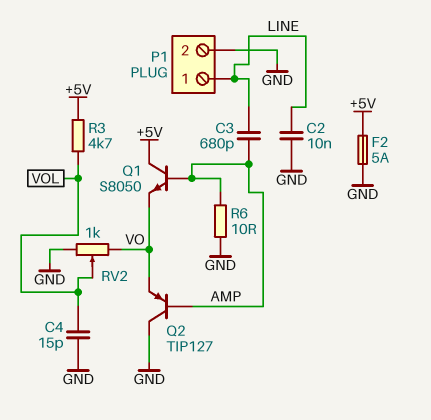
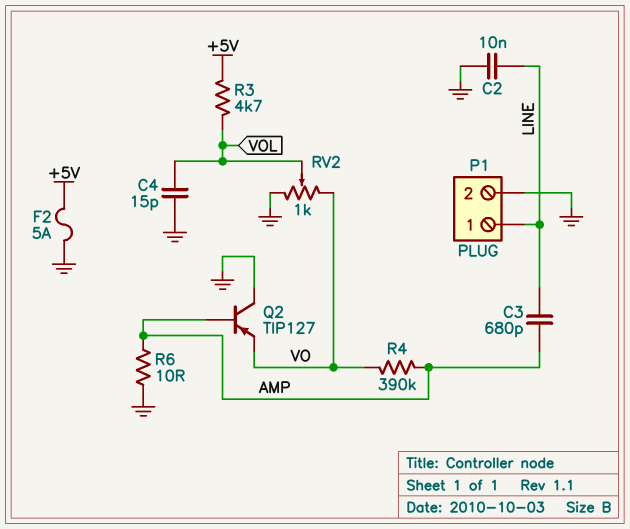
Q1: NPN S8050 (B AMP, C +5V, E VO) -> none
R4: none -> 390k (AMP, VO)

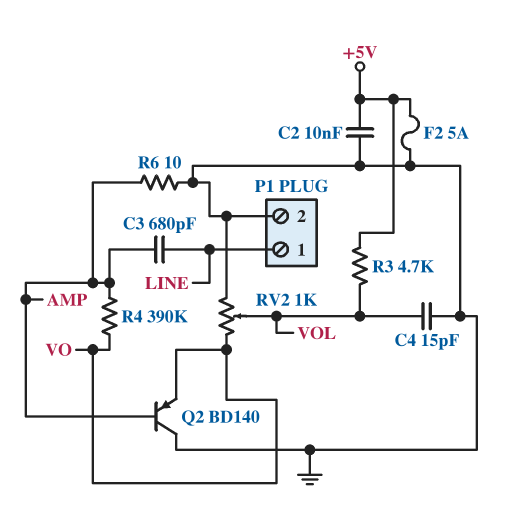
C2: 10nF (GND, LINE) -> 10nF (+5V, GND)
Q2: PNP TIP127 (B AMP, C GND, E VO) -> PNP BD140 (B AMP, C GND, E VO)

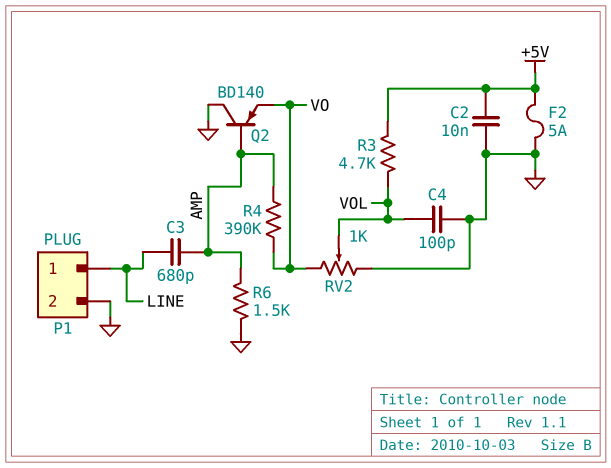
C4: 15pF (GND, VOL) -> 100pF (GND, VOL)
R6: 10 (AMP, GND) -> 1.5k (AMP, GND)

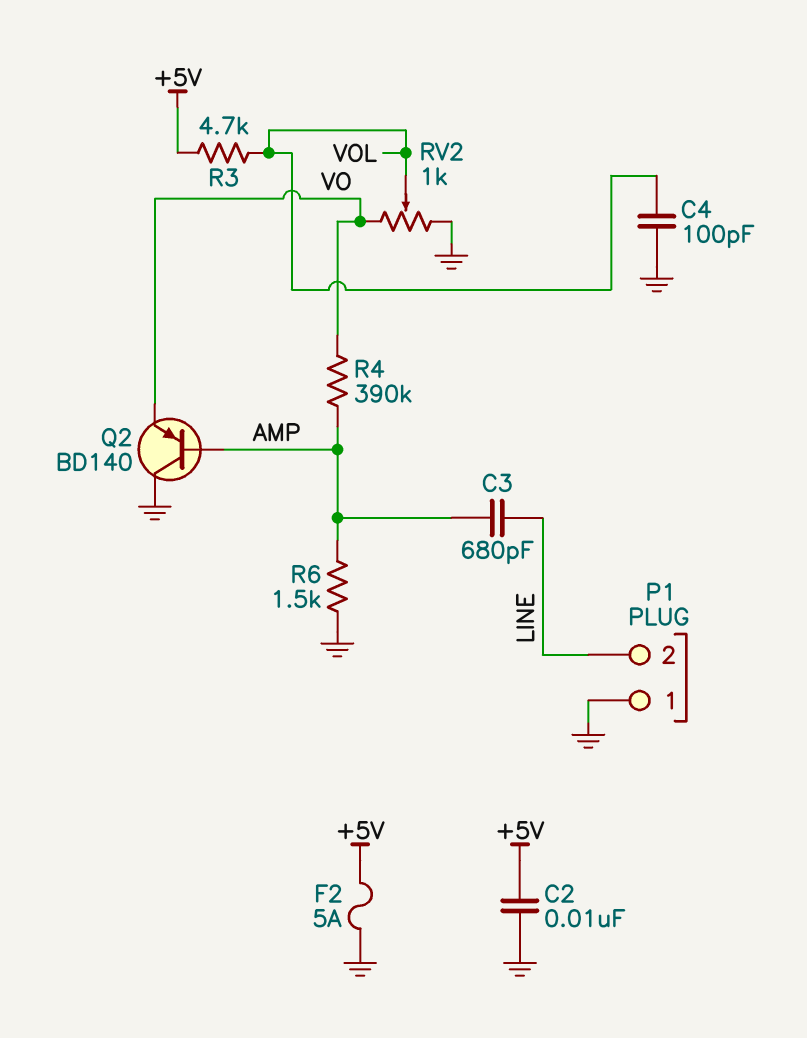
P1 pin 1: LINE -> GND
P1 pin 2: GND -> LINE

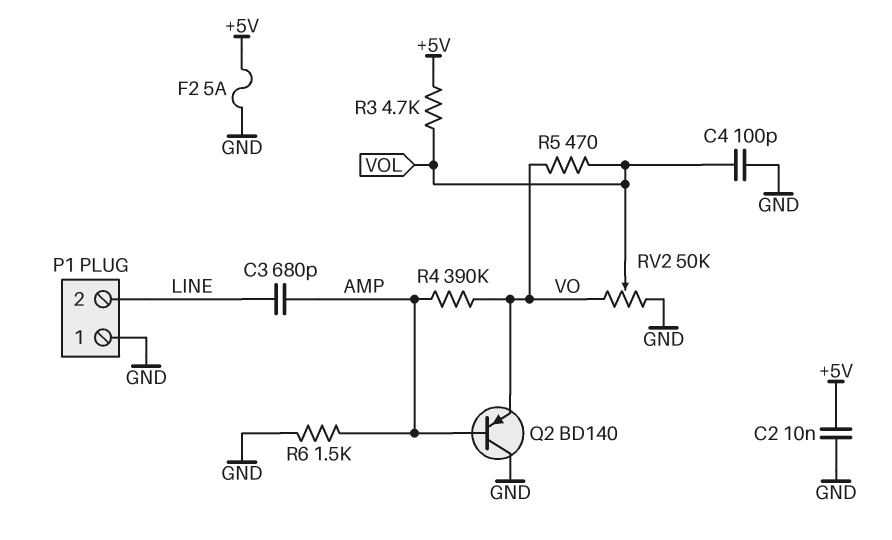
R5: none -> 470 (VO, VOL)
RV2: 1k (GND, VO, wiper VOL) -> 50k (GND, VO, wiper VOL)

